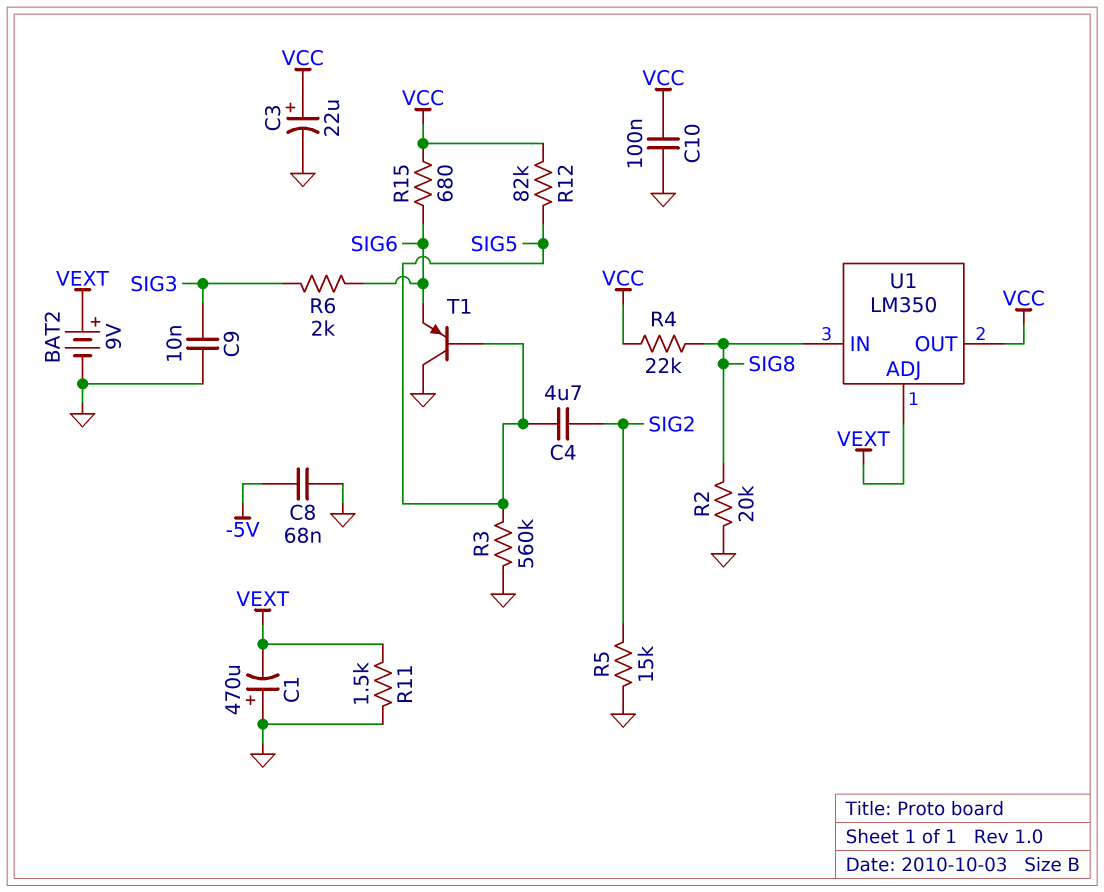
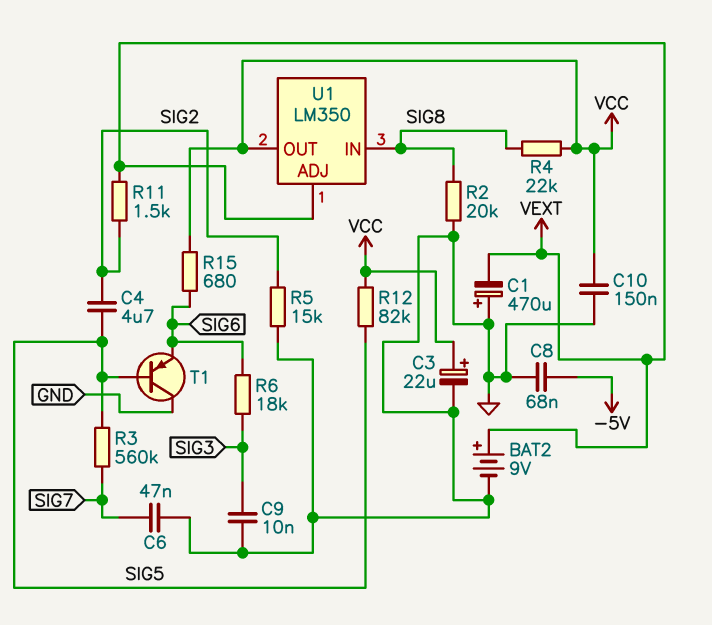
C6: none -> 47nF (GND, SIG7)
C10: 100nF (GND, VCC) -> 150nF (GND, VCC)
R3: 560k (GND, SIG5) -> 560k (SIG5, SIG7)
R6: 2k (SIG3, SIG6) -> 18k (SIG3, SIG6)
R11: 1.5k (GND, VEXT) -> 1.5k (SIG2, VEXT)

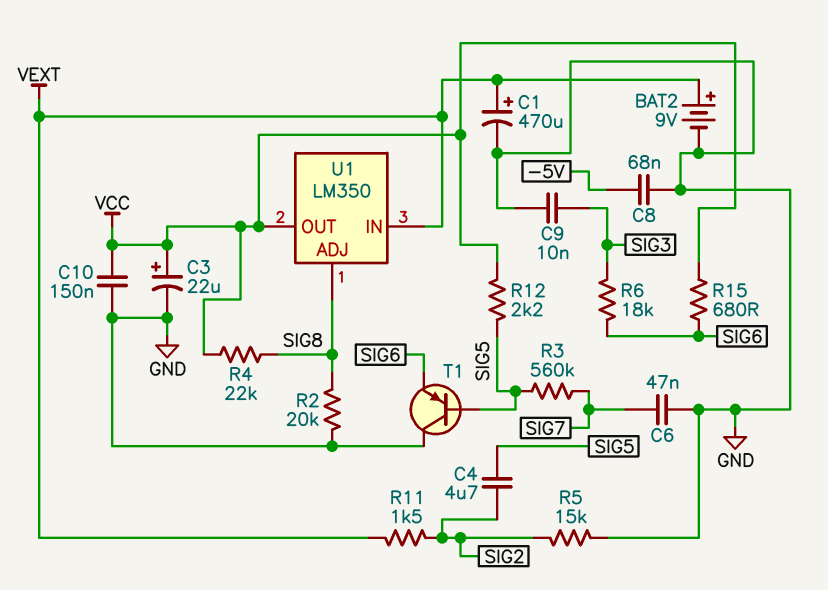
C1: 470uF (plus GND, minus VEXT) -> 470uF (plus VEXT, minus GND)
R12: 82k (SIG5, VCC) -> 2.2k (SIG5, VCC)
U1 pin ADJ: VEXT -> SIG8
U1 pin IN: SIG8 -> VEXT

